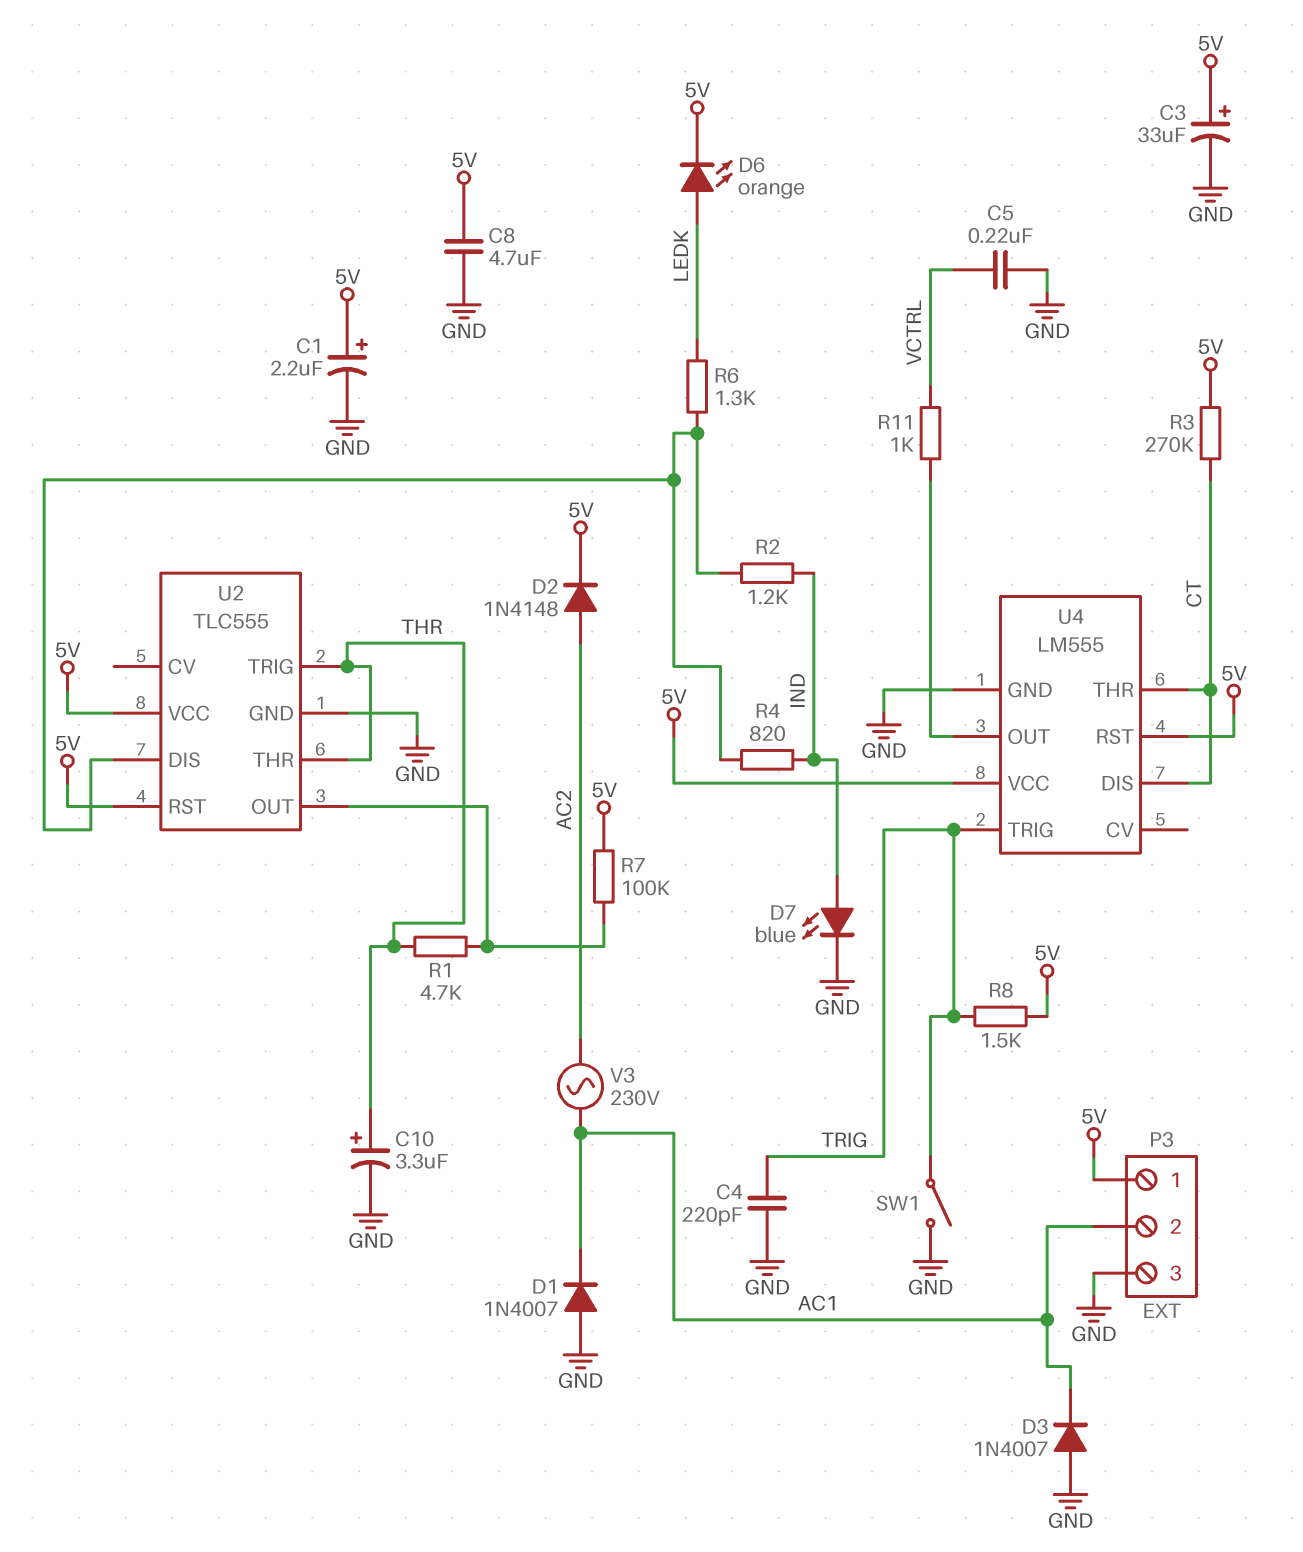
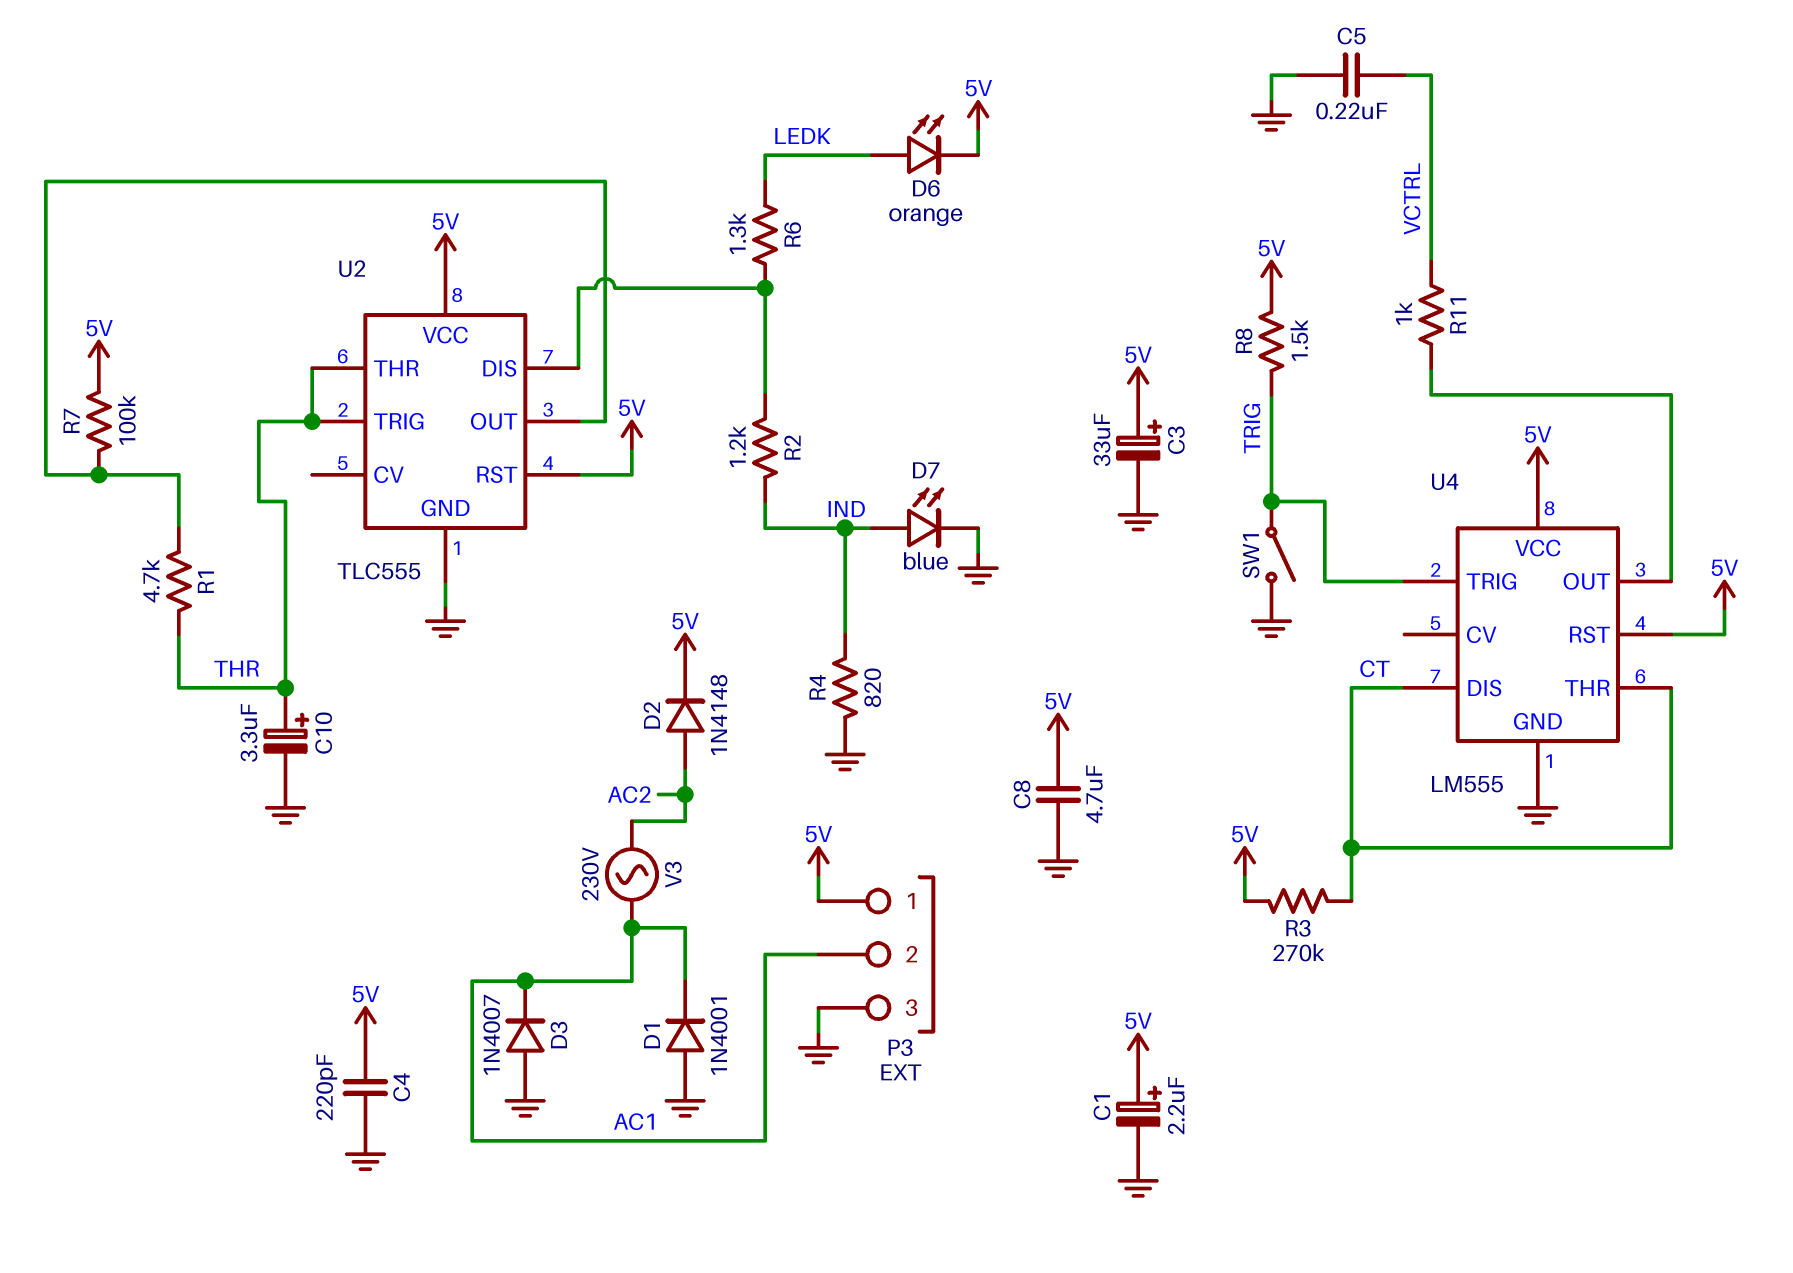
C4: 220pF (GND, TRIG) -> 220pF (5V, GND)
D1: diode 1N4007 (A GND, K AC1) -> diode 1N4001 (A GND, K AC1)
R4: 820 (IND, U2/DIS) -> 820 (GND, IND)

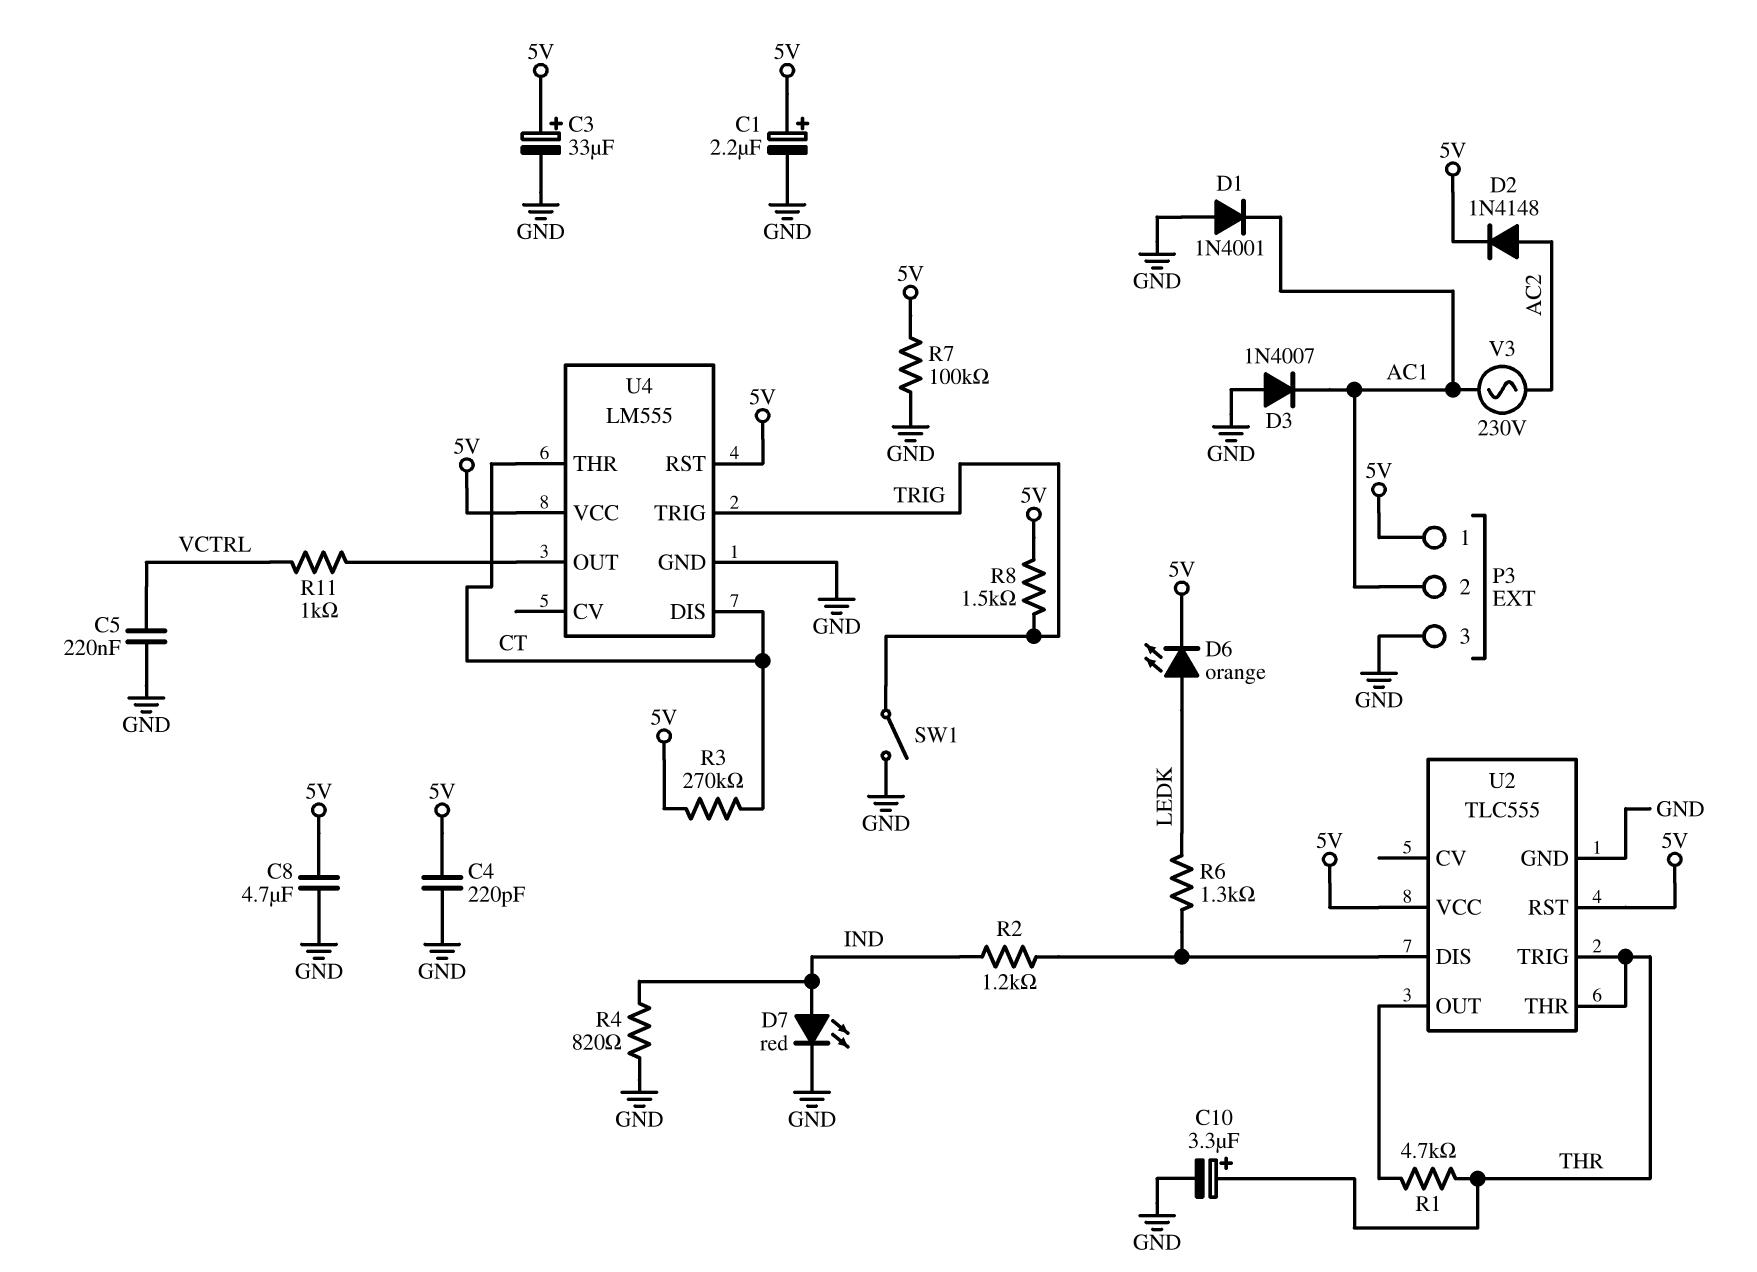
D7: LED blue (A IND, K GND) -> LED red (A IND, K GND)
R7: 100k (5V, U2/OUT) -> 100k (5V, GND)

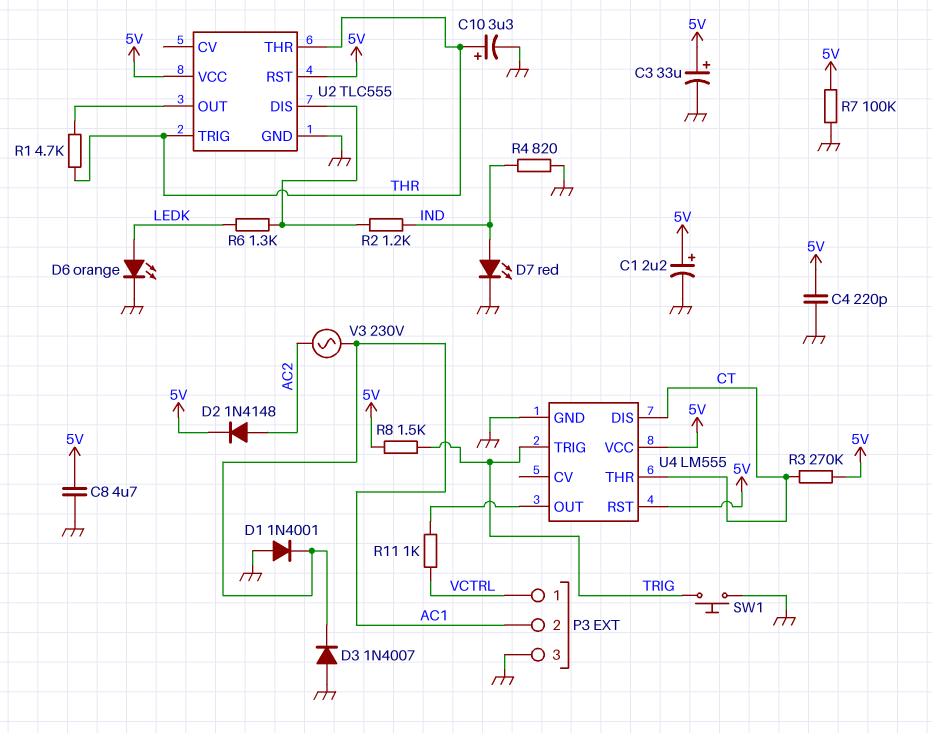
C5: 220nF (GND, VCTRL) -> none
D6: LED orange (A LEDK, K 5V) -> LED orange (A LEDK, K GND)
P3 pin 1: 5V -> VCTRL
SW1: switch (GND, TRIG) -> button (GND, TRIG)

